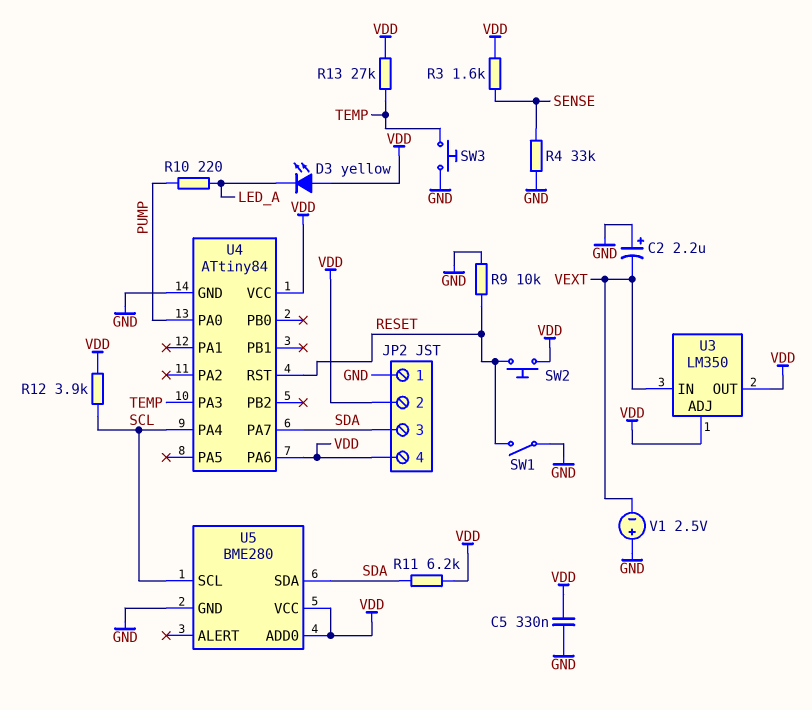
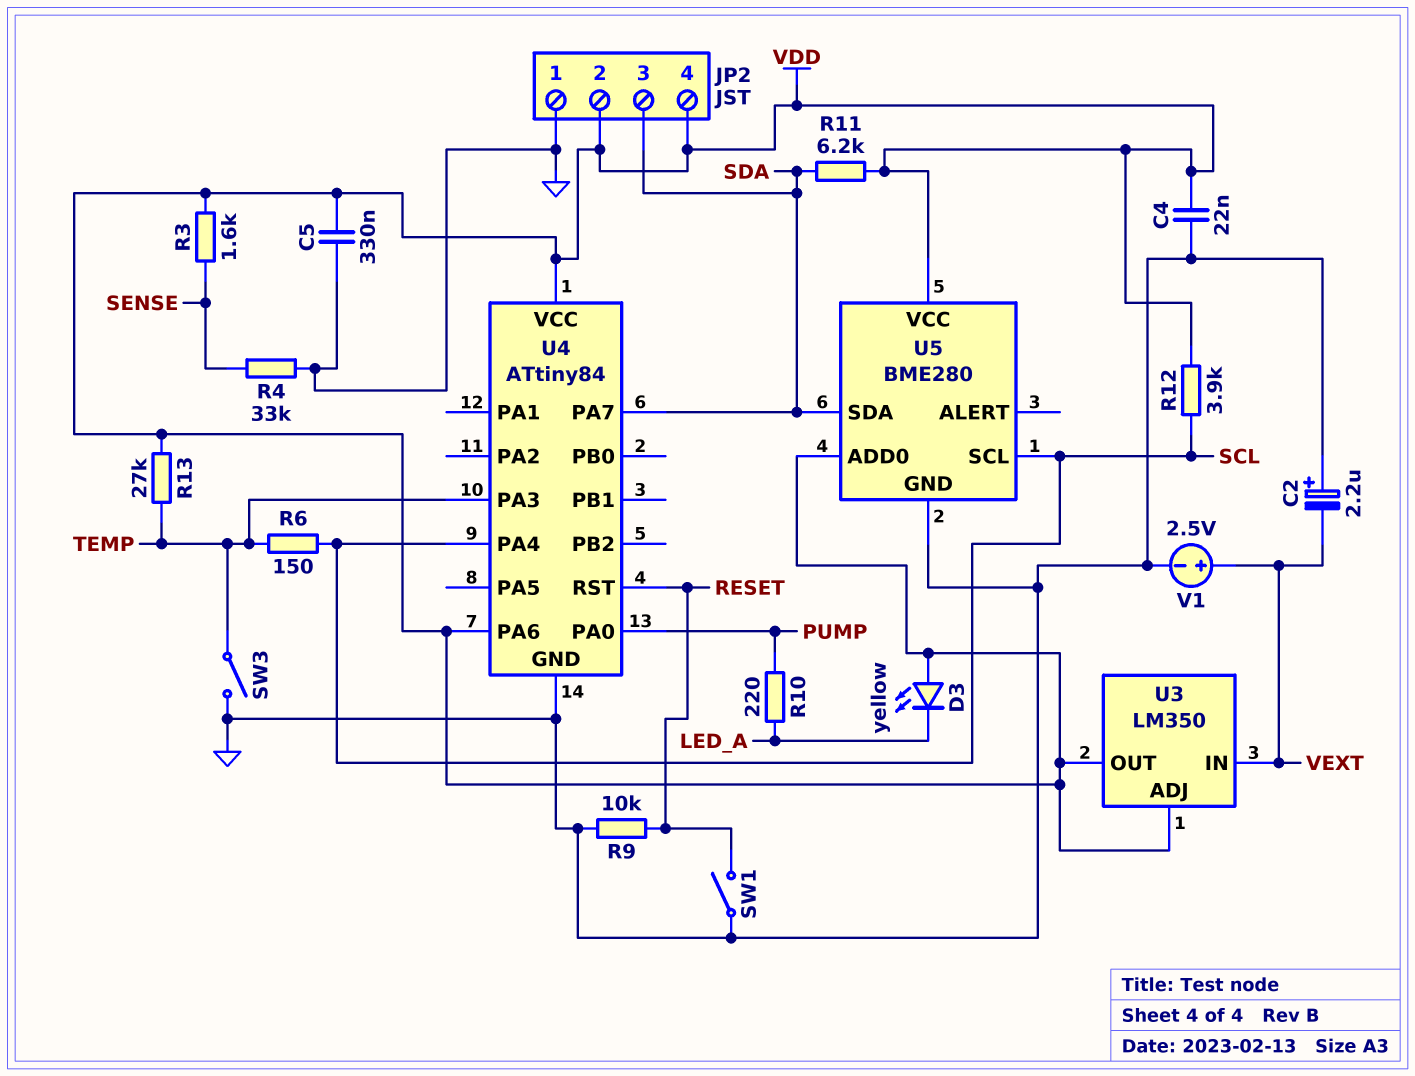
C4: none -> 22nF (GND, VDD)
R6: none -> 150 (SCL, TEMP)
SW2: button (RESET, VDD) -> none
SW3: button (GND, TEMP) -> switch (GND, TEMP)
V1: 2.5V (plus GND, minus VEXT) -> 2.5V (plus VEXT, minus GND)

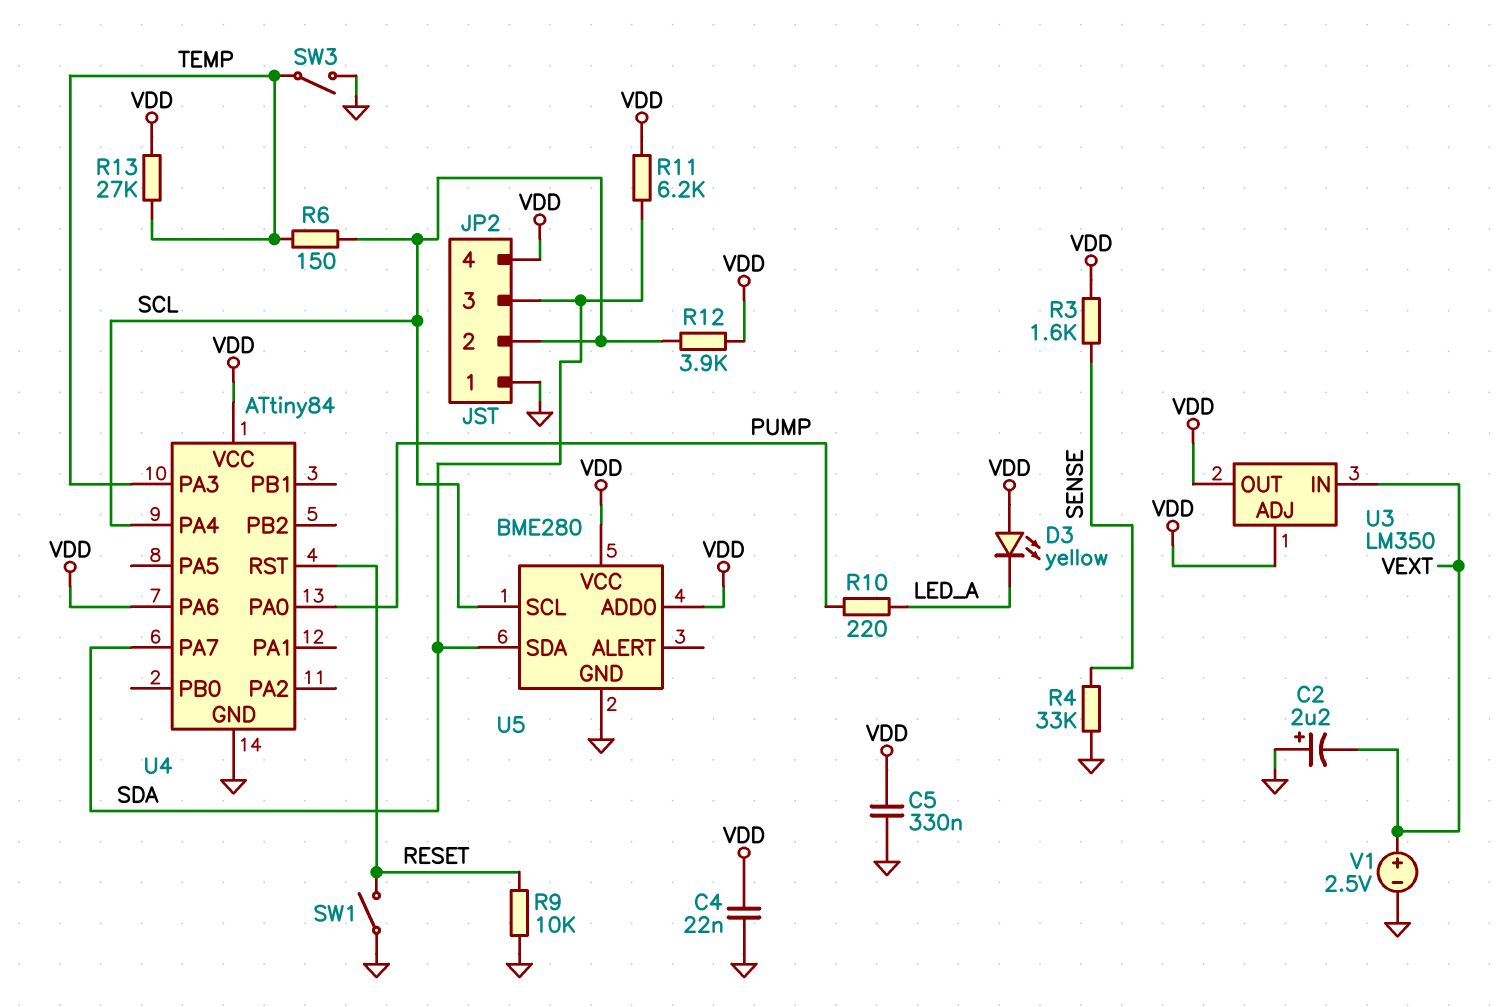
JP2 pin 2: VDD -> SCL

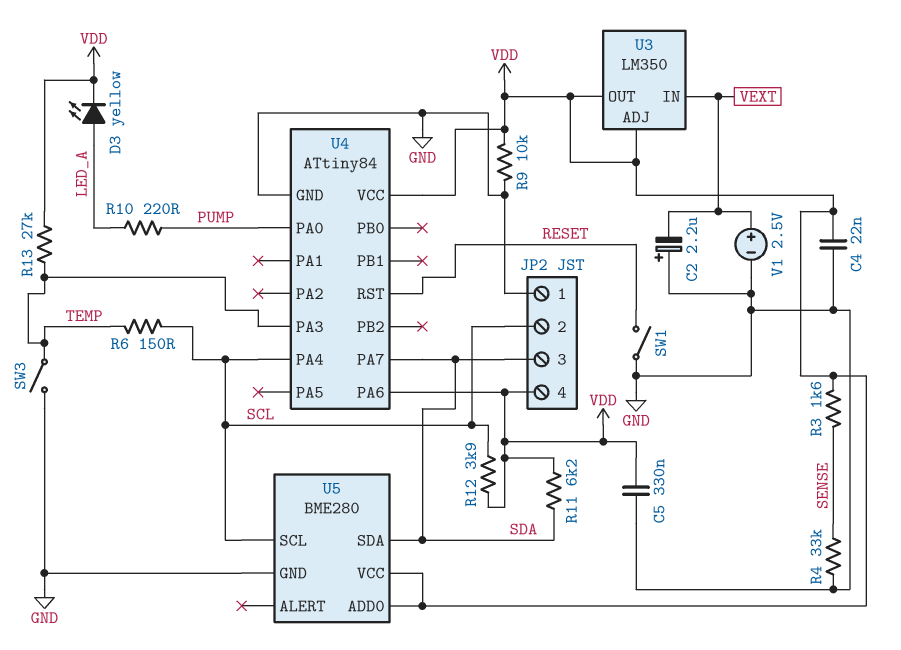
D3: LED yellow (A VDD, K LED_A) -> LED yellow (A LED_A, K VDD)
R9: 10k (GND, RESET) -> 10k (GND, VDD)

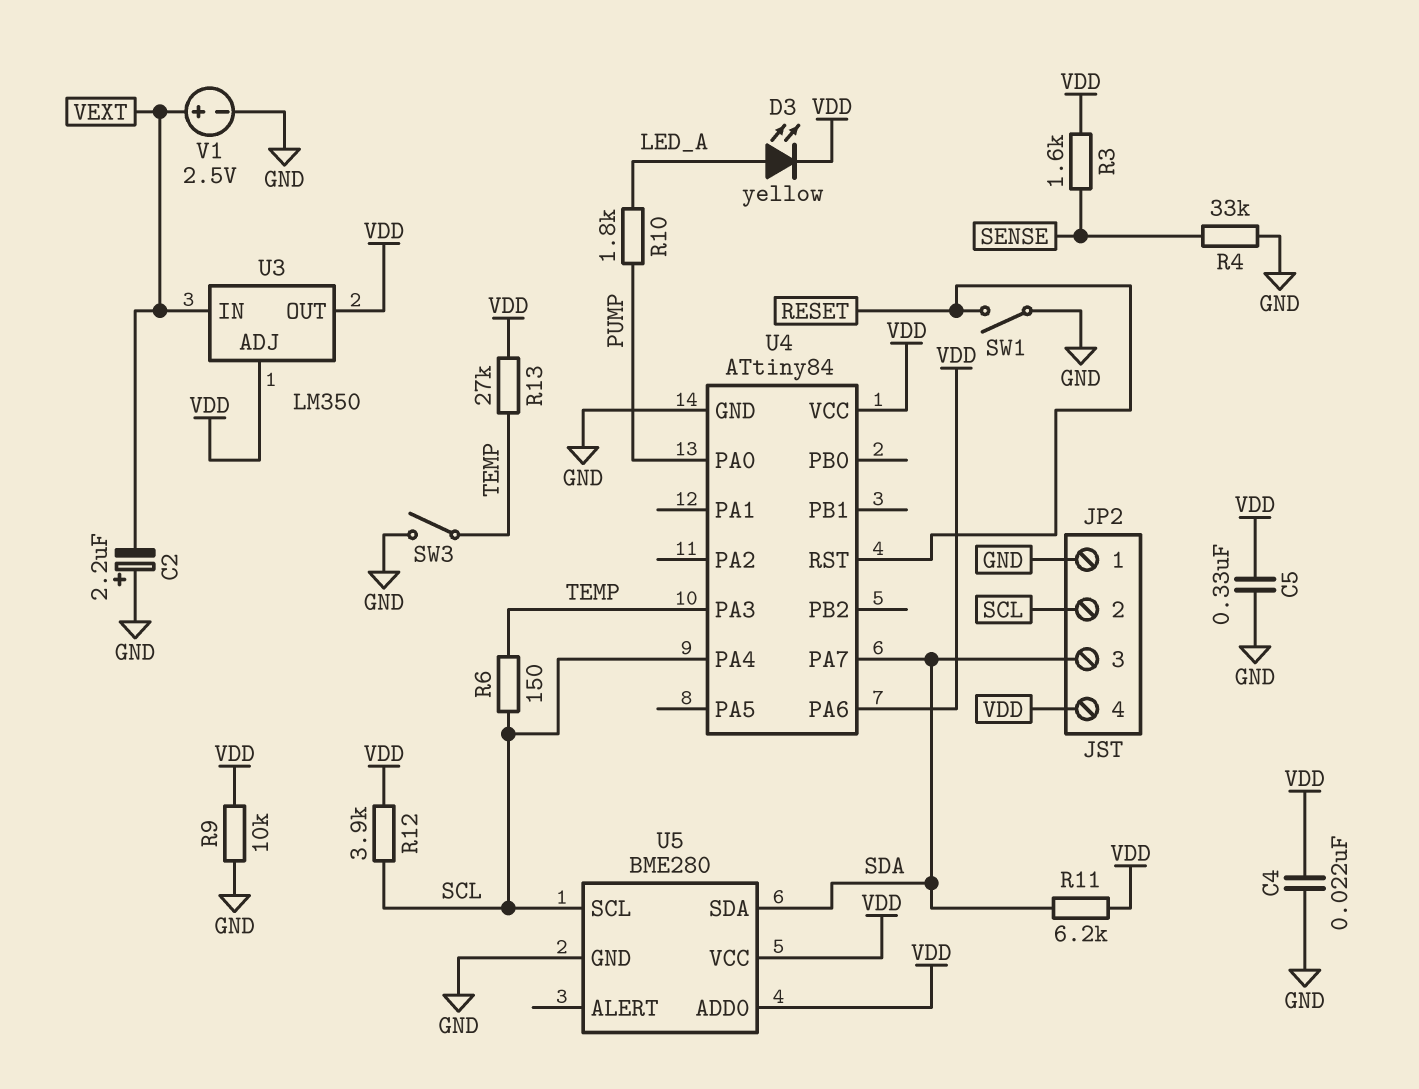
R10: 220 (LED_A, PUMP) -> 1.8k (LED_A, PUMP)

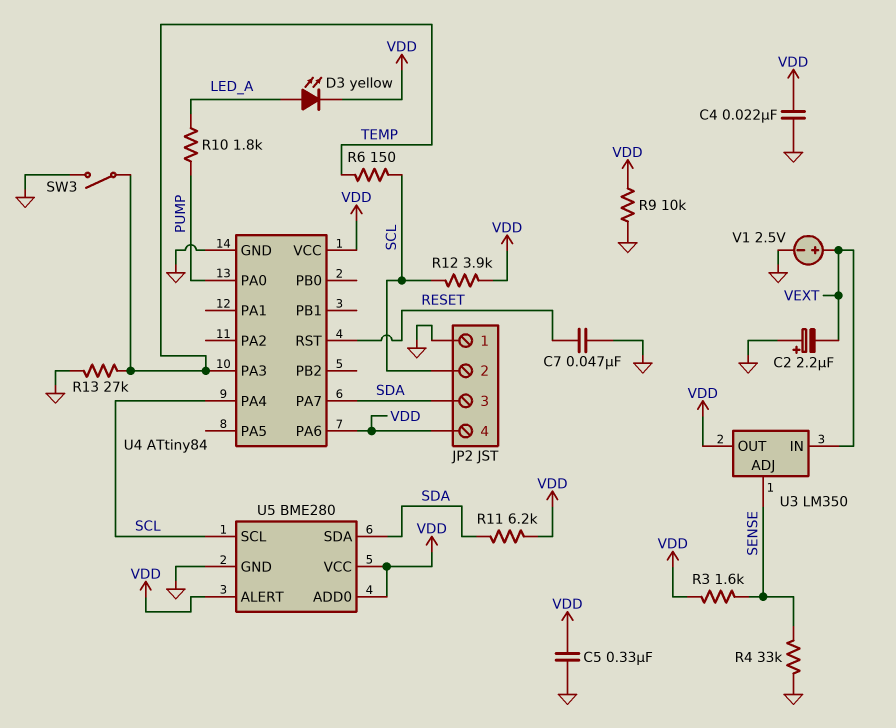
C7: none -> 47nF (GND, RESET)
R13: 27k (TEMP, VDD) -> 27k (GND, TEMP)
SW1: switch (GND, RESET) -> none
U3 pin ADJ: VDD -> SENSE
U5 pin ALERT: none -> VDD

